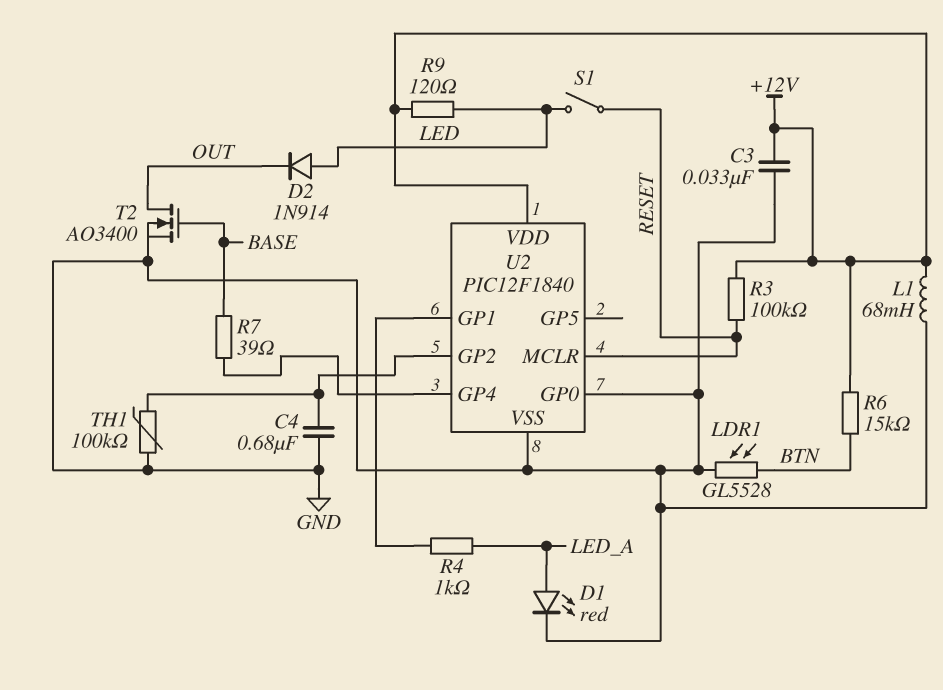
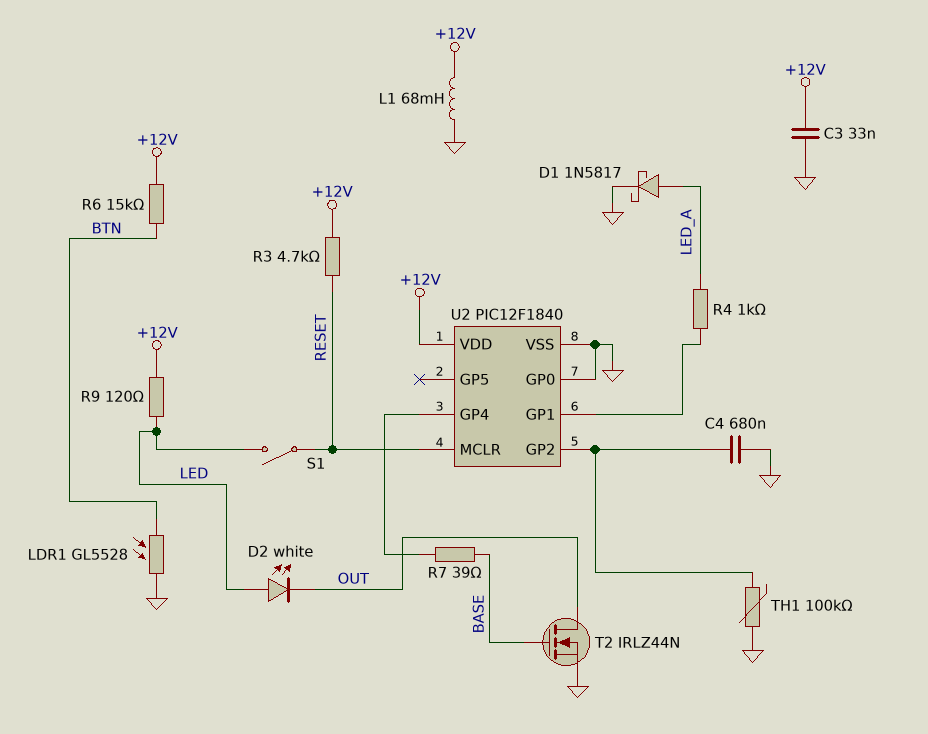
D1: LED red (A LED_A, K GND) -> schottky 1N5817 (A LED_A, K GND)
D2: diode 1N914 (A LED, K OUT) -> LED white (A LED, K OUT)
R3: 100k (+12V, RESET) -> 4.7k (+12V, RESET)
T2: NMOS AO3400 (G BASE, D OUT, S GND) -> NMOS IRLZ44N (G BASE, D OUT, S GND)

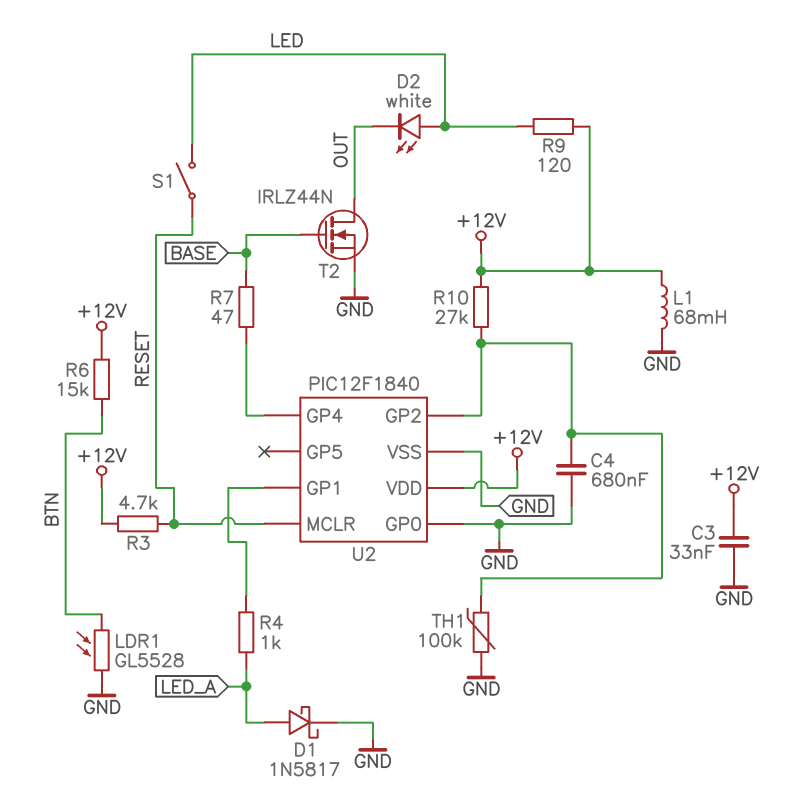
R7: 39 (BASE, U2/GP4) -> 47 (BASE, U2/GP4)
R10: none -> 27k (+12V, U2/GP2)

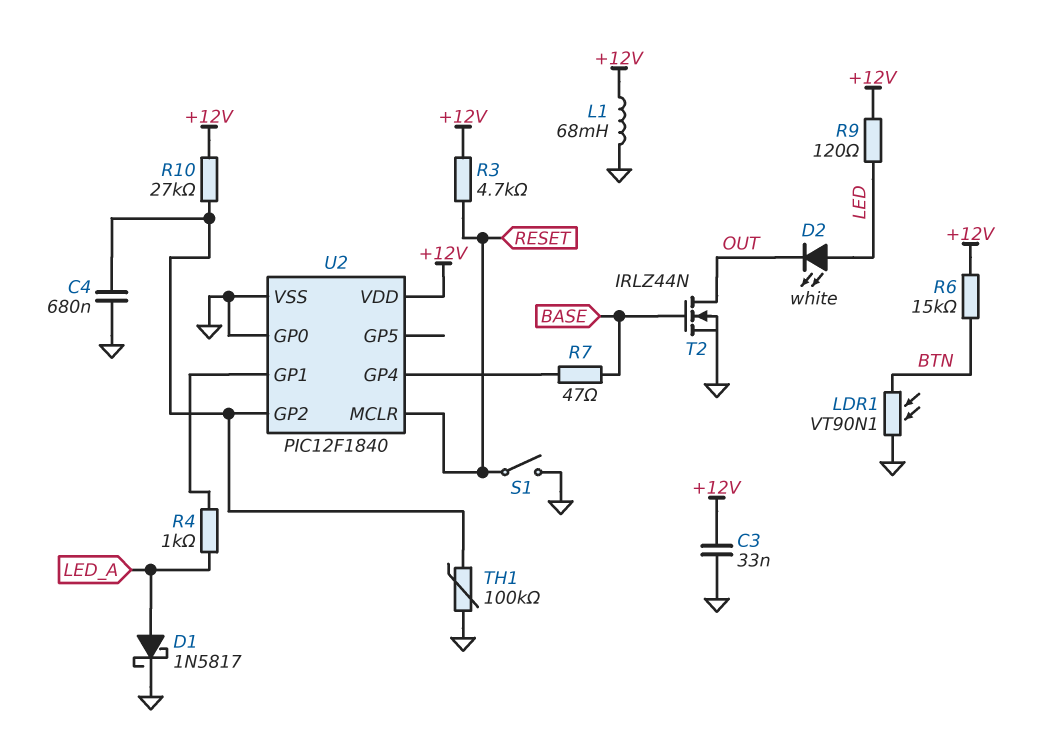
LDR1: GL5528 (BTN, GND) -> VT90N1 (BTN, GND)
S1: switch (LED, RESET) -> switch (GND, RESET)

